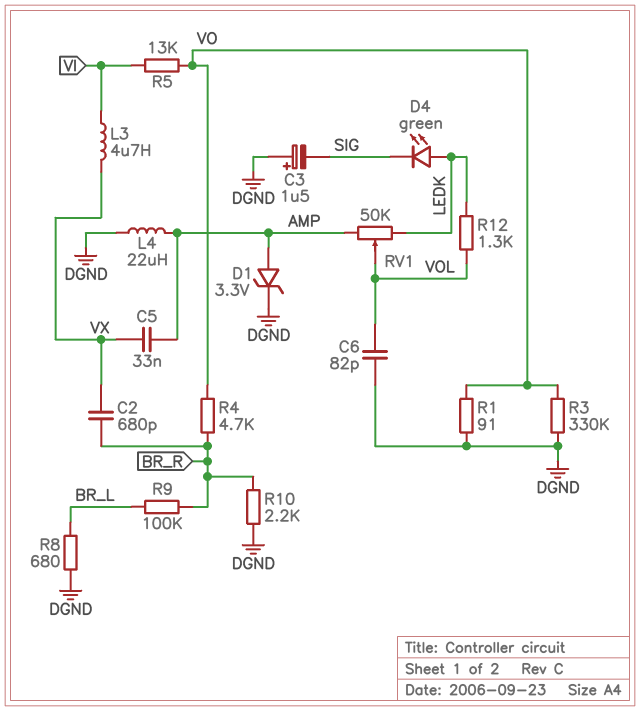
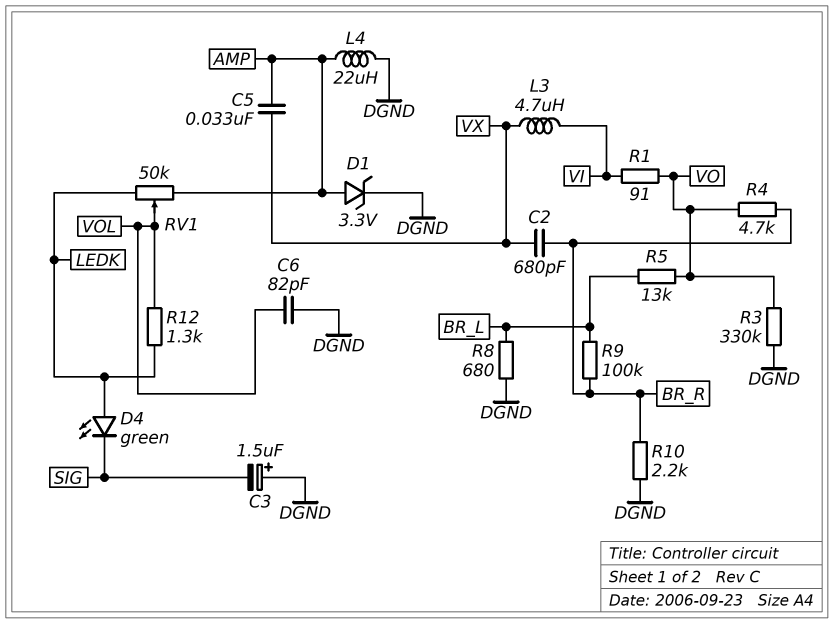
R1: 91 (DGND, VO) -> 91 (VI, VO)
R5: 13k (VI, VO) -> 13k (BR_L, VO)

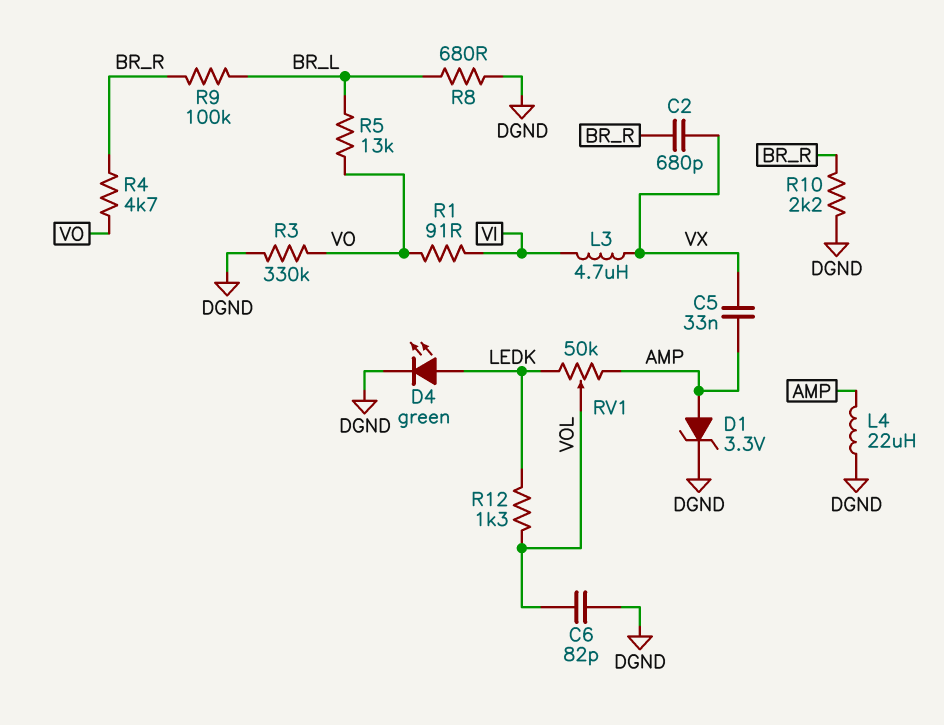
C3: 1.5uF (plus DGND, minus SIG) -> none
D4: LED green (A LEDK, K SIG) -> LED green (A LEDK, K DGND)

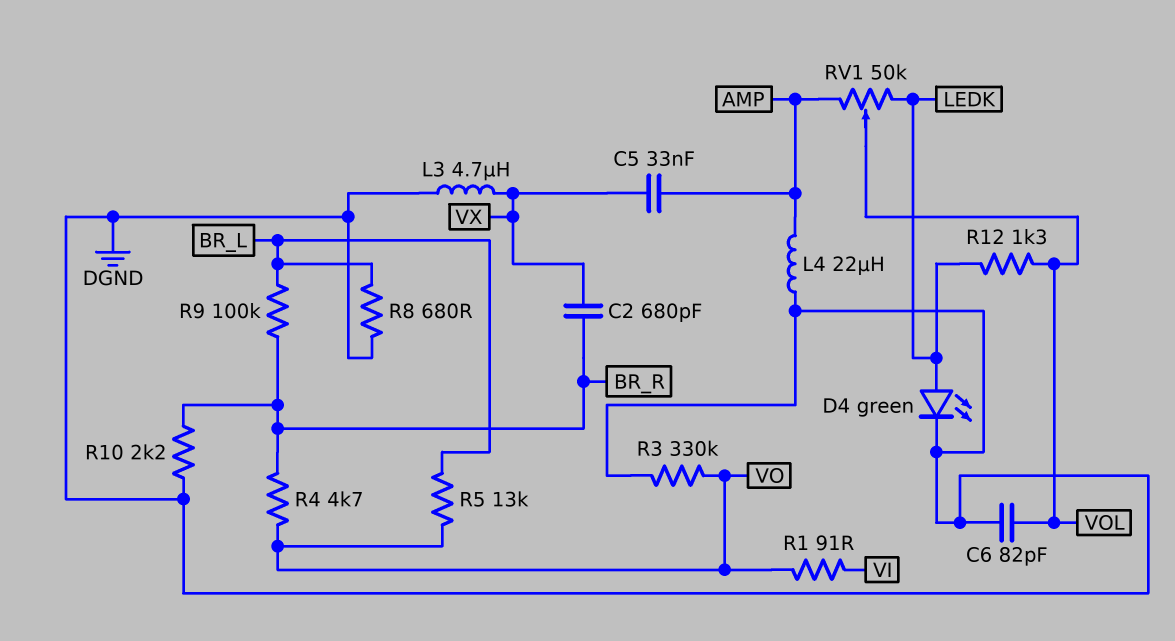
D1: zener 3.3V (A AMP, K DGND) -> none
L3: 4.7uH (VI, VX) -> 4.7uH (DGND, VX)

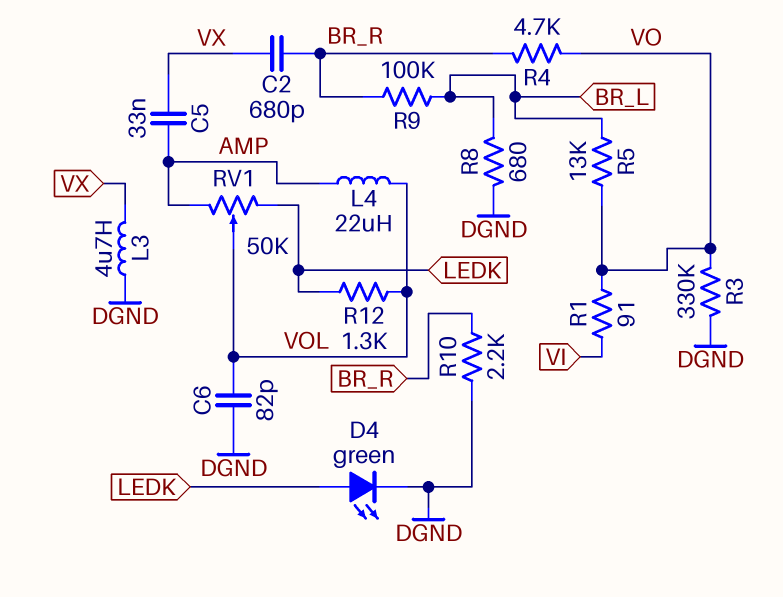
L4: 22uH (AMP, DGND) -> 22uH (AMP, VOL)

